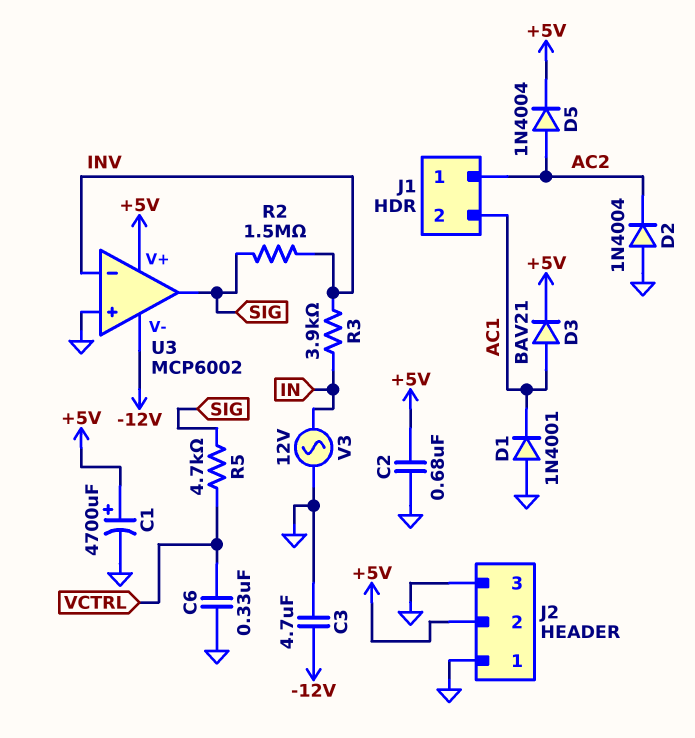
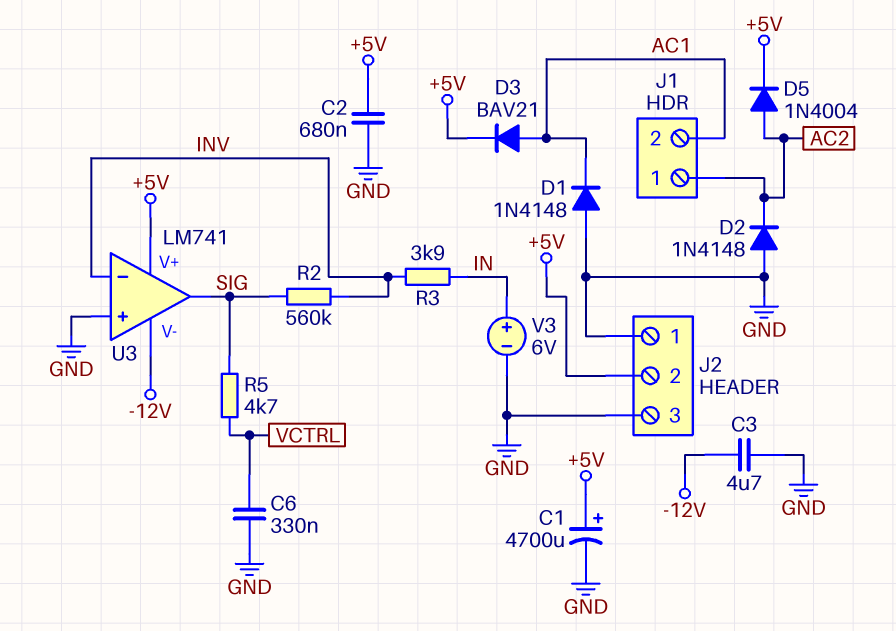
D1: diode 1N4001 (A GND, K AC1) -> diode 1N4148 (A GND, K AC1)
D2: diode 1N4004 (A GND, K AC2) -> diode 1N4148 (A GND, K AC2)
R2: 1.5M (INV, SIG) -> 560k (INV, SIG)
U3: MCP6002 -> LM741
V3: AC 12V (GND, IN) -> 6V (plus IN, minus GND)

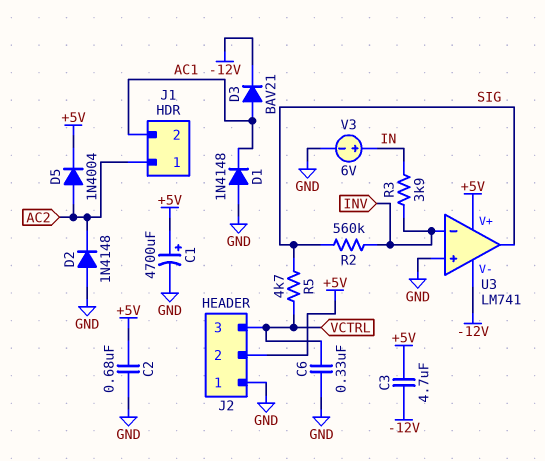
C3: 4.7uF (-12V, GND) -> 4.7uF (+5V, -12V)
D3: diode BAV21 (A AC1, K +5V) -> diode BAV21 (A AC1, K -12V)
J2 pin 3: GND -> VCTRL

